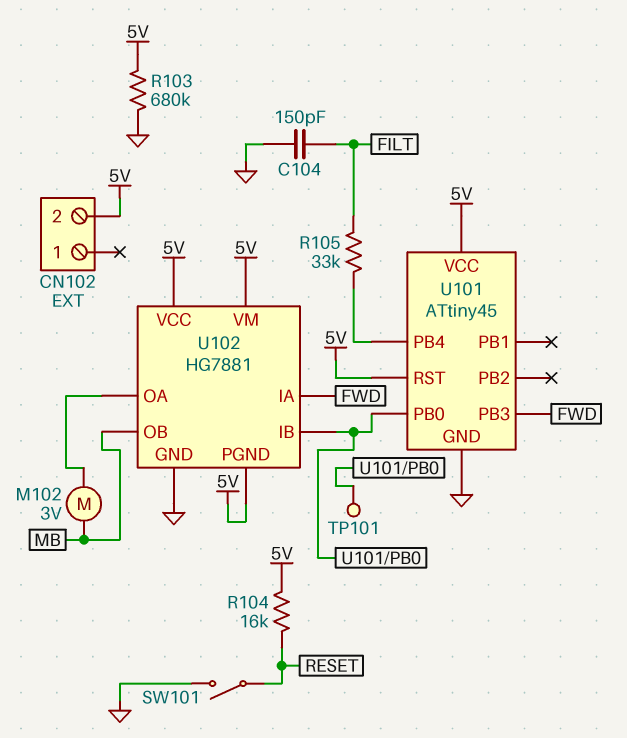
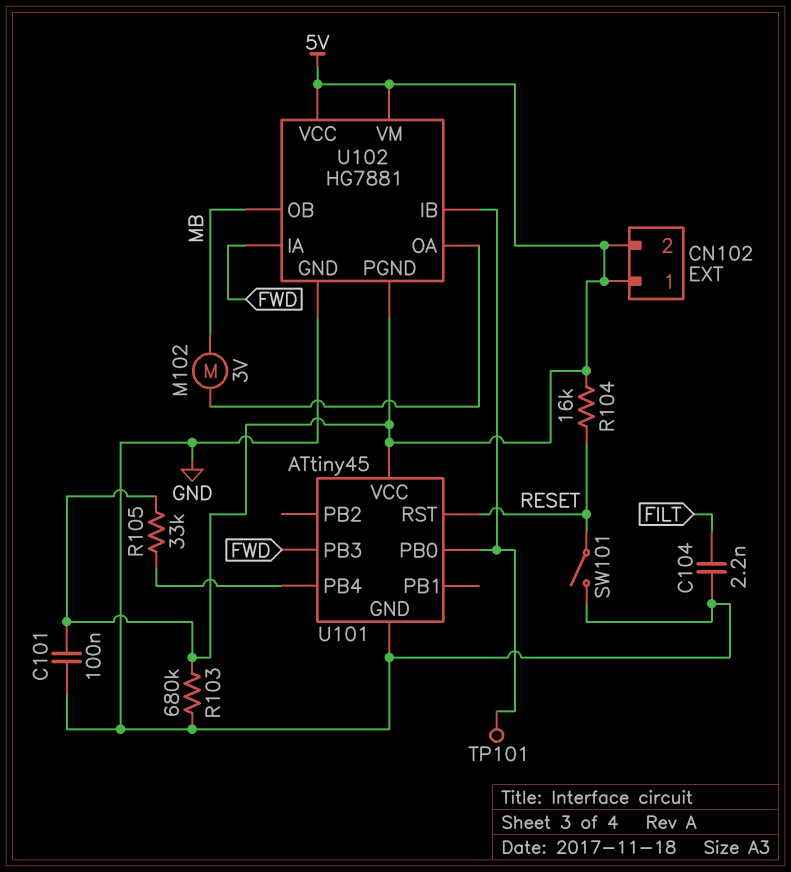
C101: none -> 100nF (5V, GND)
C104: 150pF (FILT, GND) -> 2.2nF (FILT, GND)
CN102 pin 1: none -> 5V
R105: 33k (FILT, U101/PB4) -> 33k (5V, U101/PB4)
U101 pin RST: 5V -> RESET

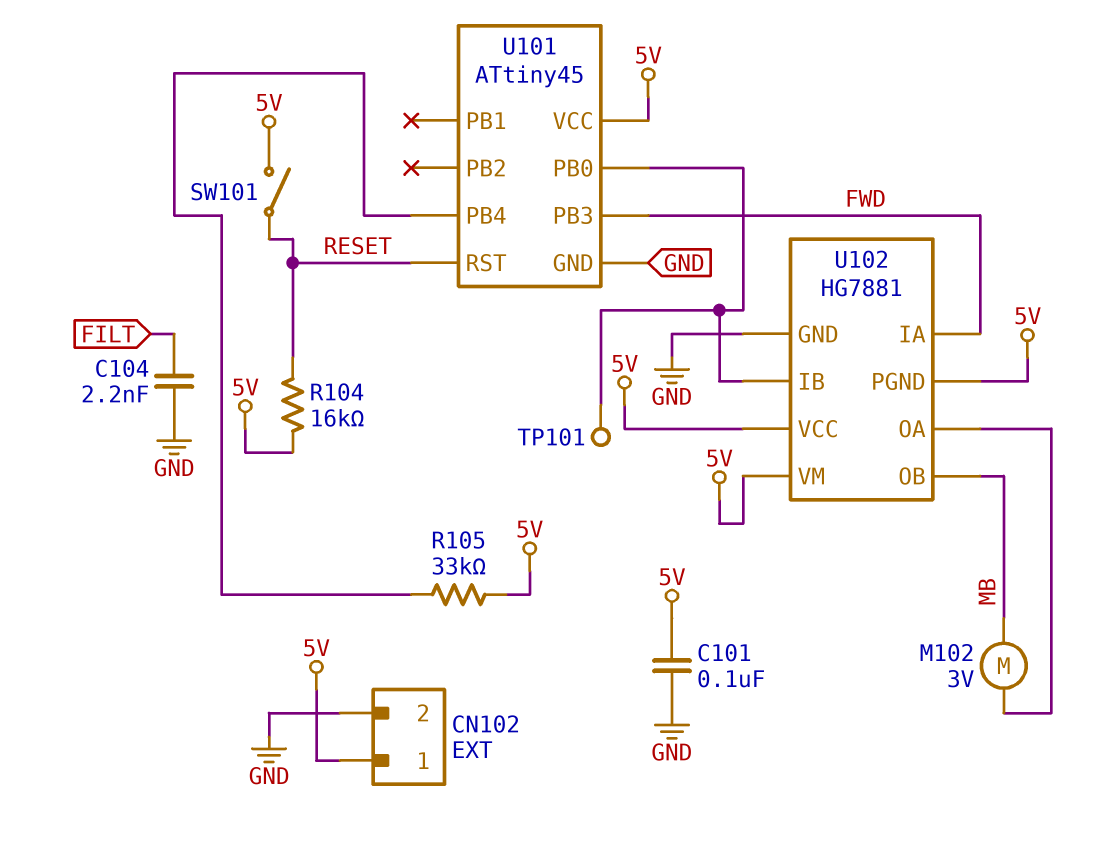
CN102 pin 2: 5V -> GND
R103: 680k (5V, GND) -> none
SW101: switch (GND, RESET) -> switch (5V, RESET)

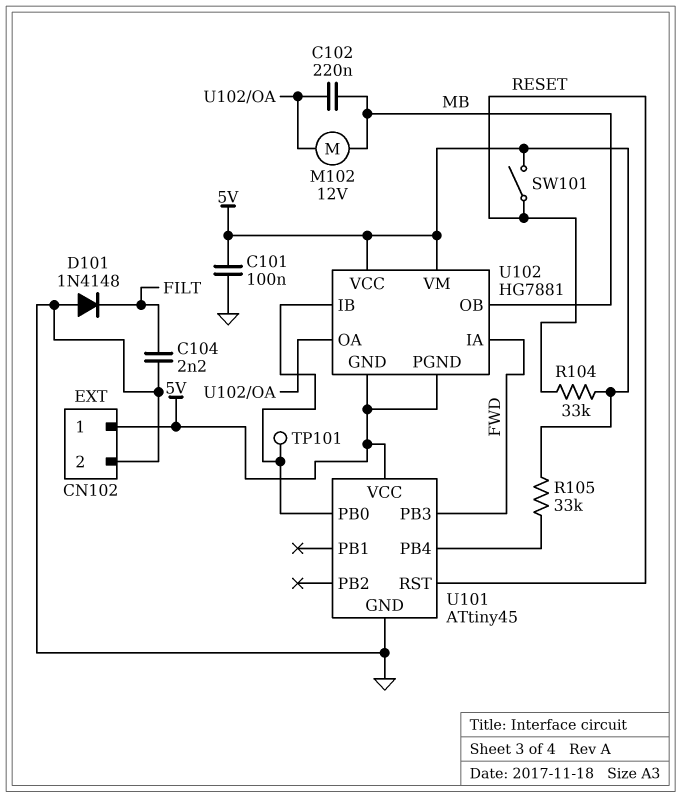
C102: none -> 220nF (MB, U102/OA)
D101: none -> diode 1N4148 (A GND, K FILT)
M102: motor 3V (MB, U102/OA) -> motor 12V (MB, U102/OA)
R104: 16k (5V, RESET) -> 33k (5V, RESET)
U102 pin GND: GND -> 5V

